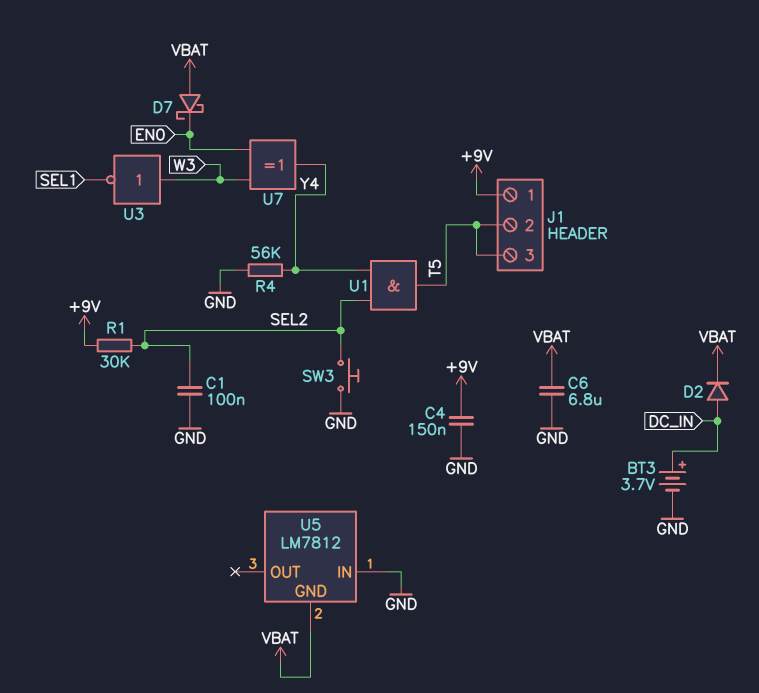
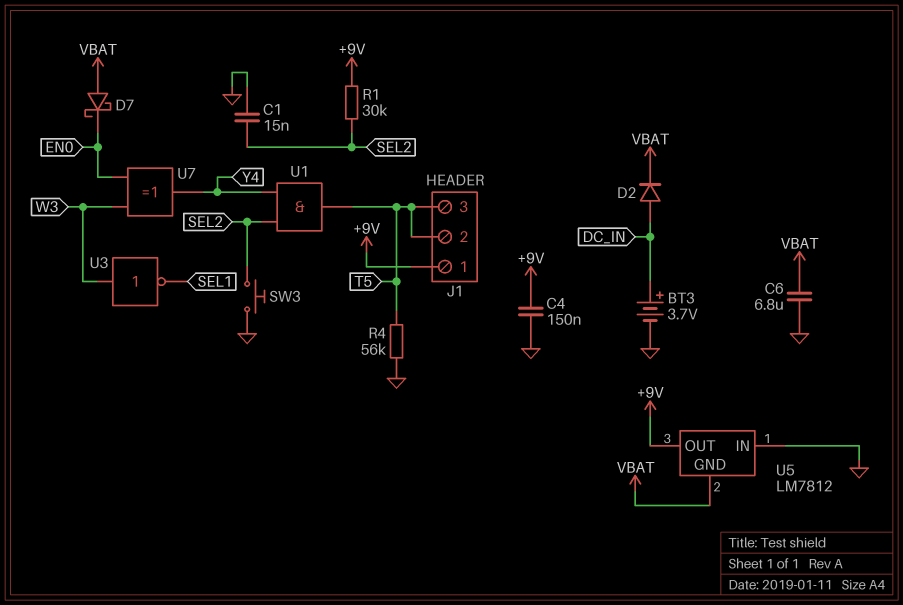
C1: 100nF (GND, SEL2) -> 15nF (GND, SEL2)
R4: 56k (GND, Y4) -> 56k (GND, T5)
U5 pin OUT: none -> +9V

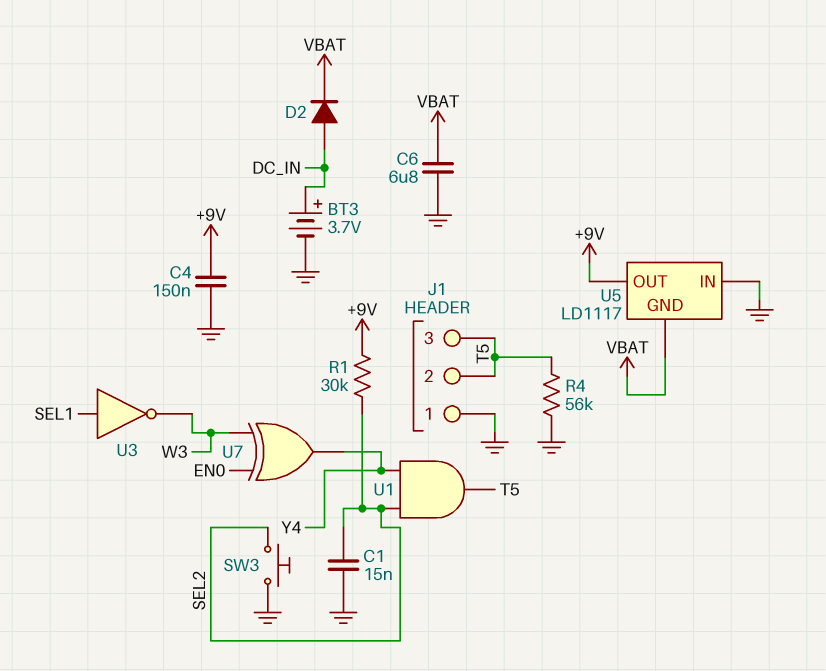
D7: schottky (A VBAT, K EN0) -> none
J1 pin 1: +9V -> GND
U3: NOT (in W3, out SEL1) -> NOT (in SEL1, out W3)
U5: LM7812 -> LD1117

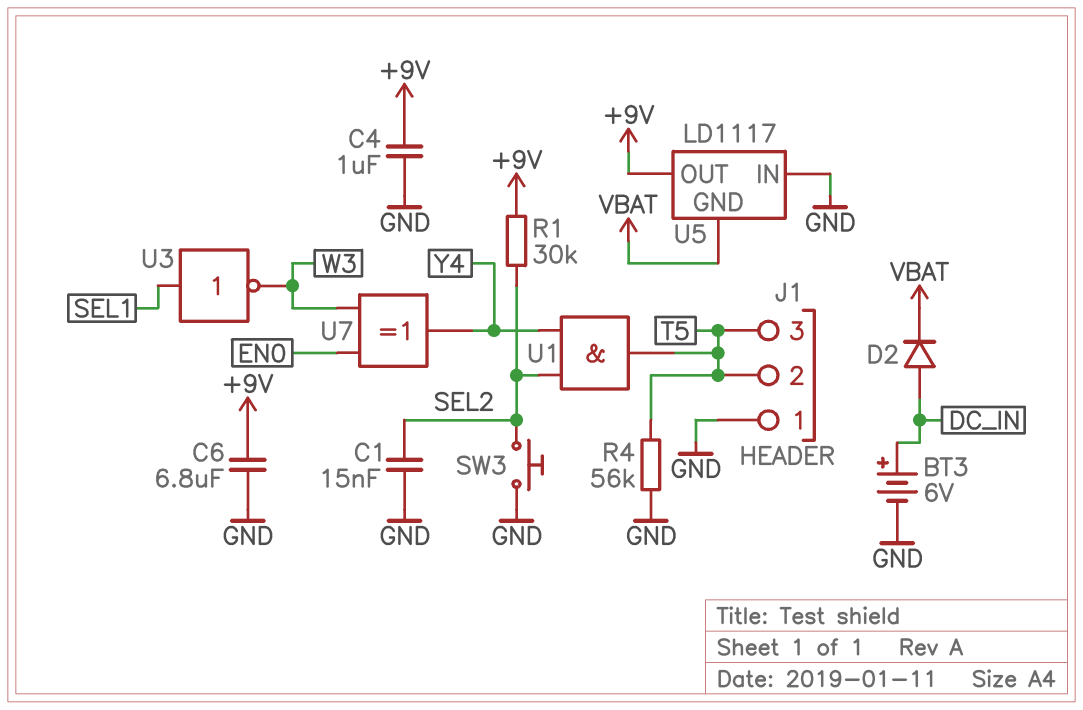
BT3: 3.7V (plus DC_IN, minus GND) -> 6V (plus DC_IN, minus GND)
C4: 150nF (+9V, GND) -> 1uF (+9V, GND)
C6: 6.8uF (GND, VBAT) -> 6.8uF (+9V, GND)

